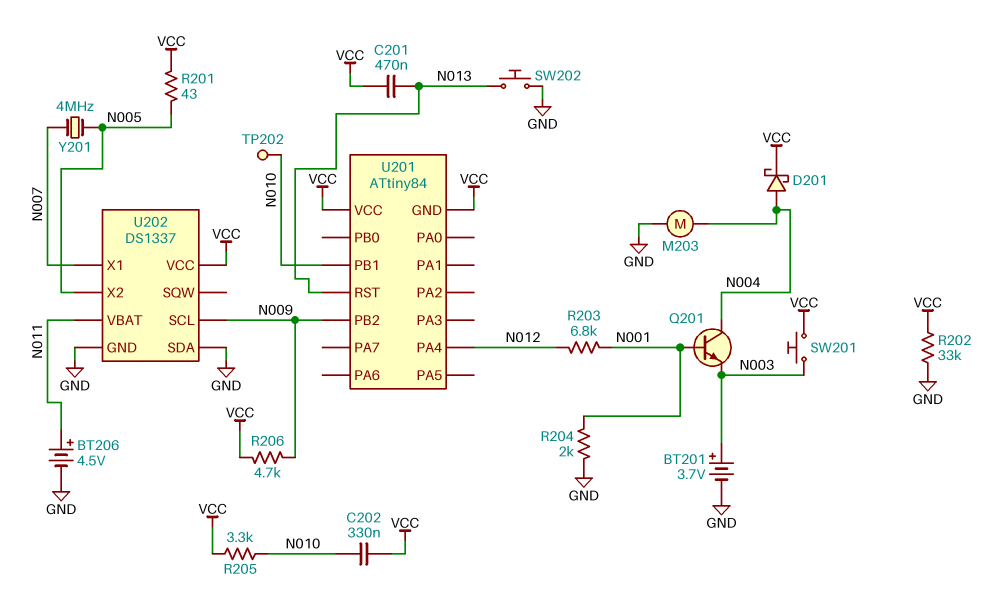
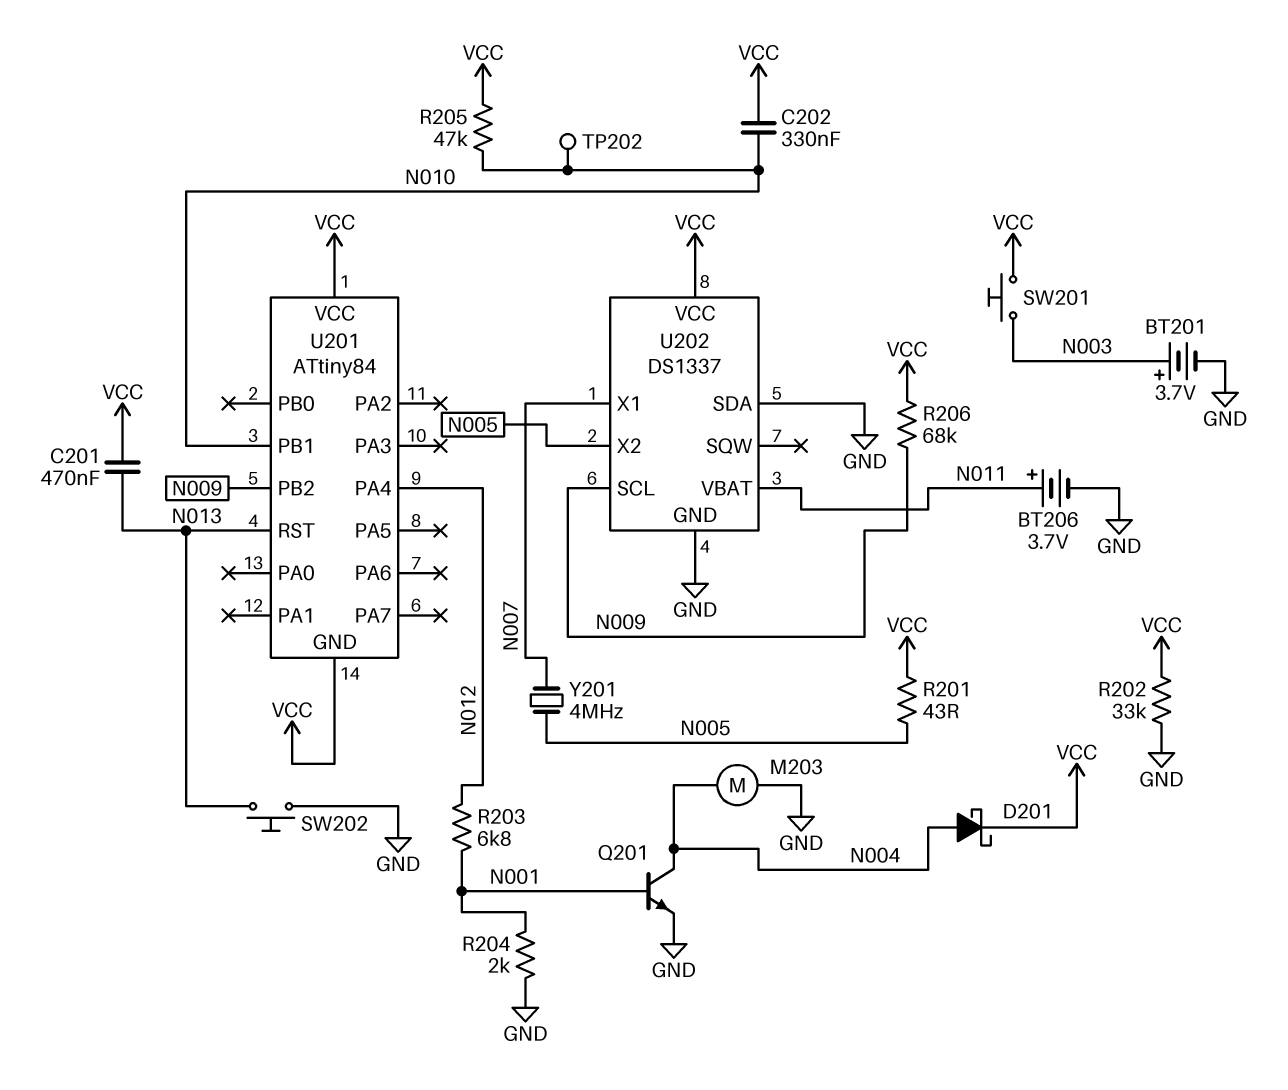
BT206: 4.5V (plus N011, minus GND) -> 3.7V (plus N011, minus GND)
Q201: NPN (B N001, C N004, E N003) -> NPN (B N001, C N004, E GND)
R205: 3.3k (N010, VCC) -> 47k (N010, VCC)
R206: 4.7k (N009, VCC) -> 68k (N009, VCC)

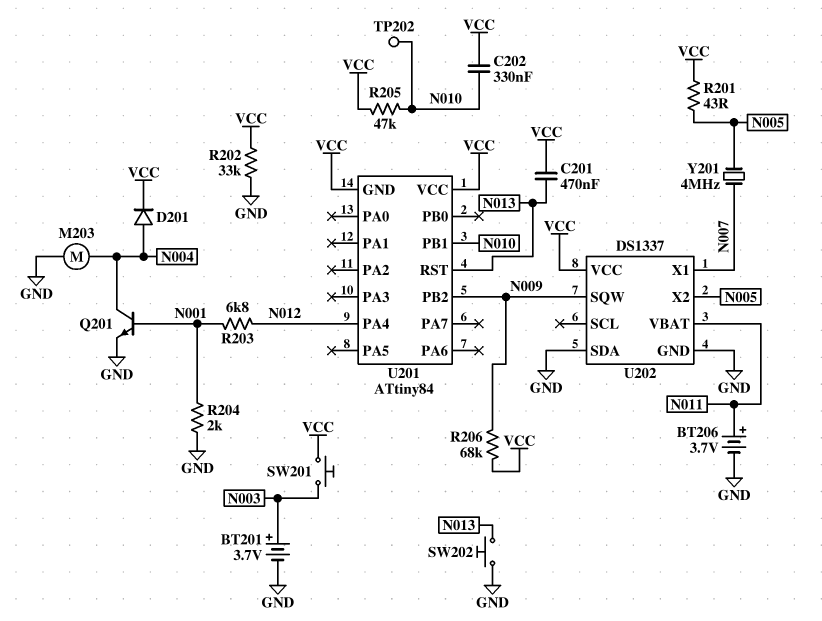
D201: schottky (A N004, K VCC) -> diode (A N004, K VCC)
U202 pin SCL: N009 -> none
U202 pin SQW: none -> N009

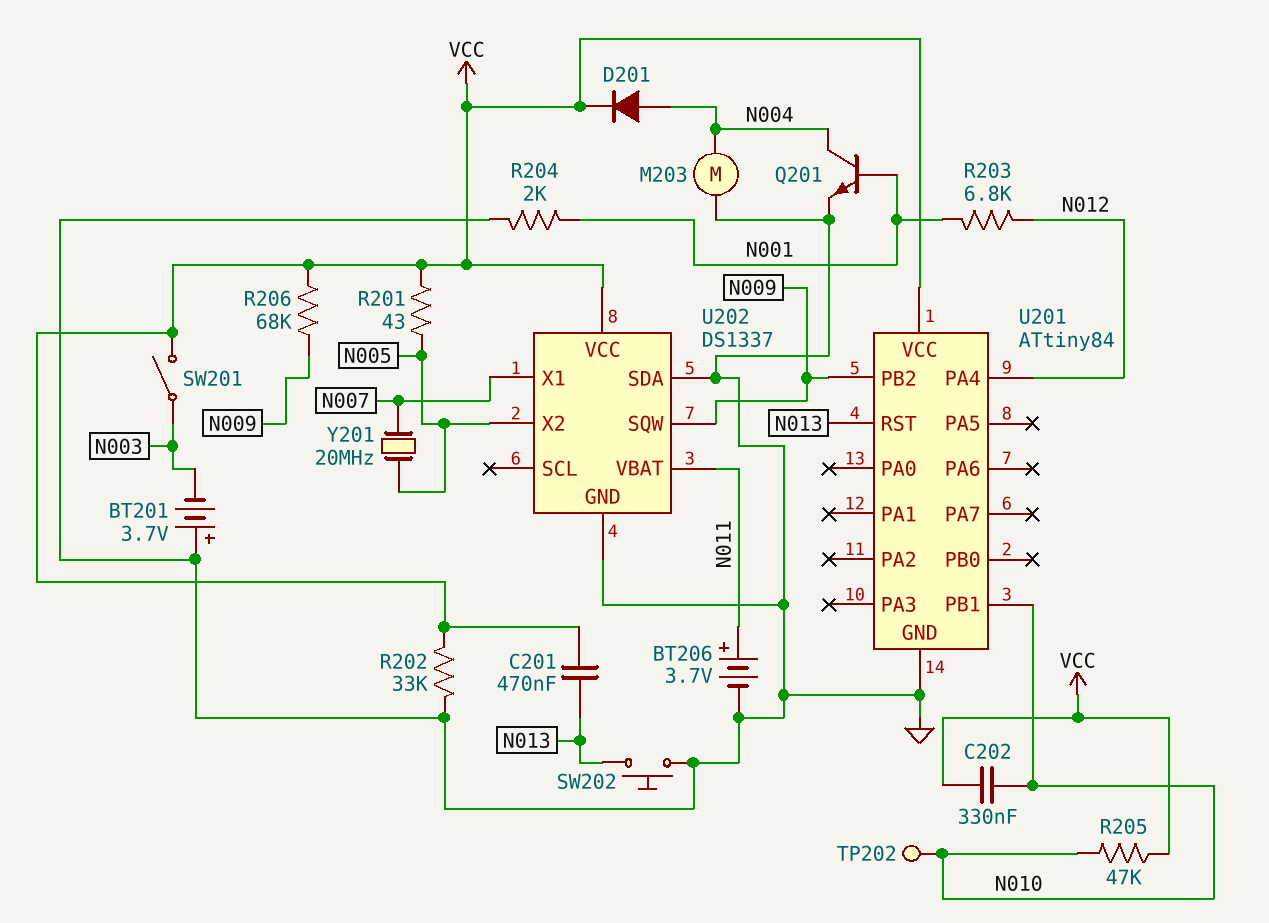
BT201: 3.7V (plus N003, minus GND) -> 3.7V (plus GND, minus N003)
SW201: button (N003, VCC) -> switch (N003, VCC)
U201 pin GND: VCC -> GND
Y201: 4MHz (N005, N007) -> 20MHz (N005, N007)

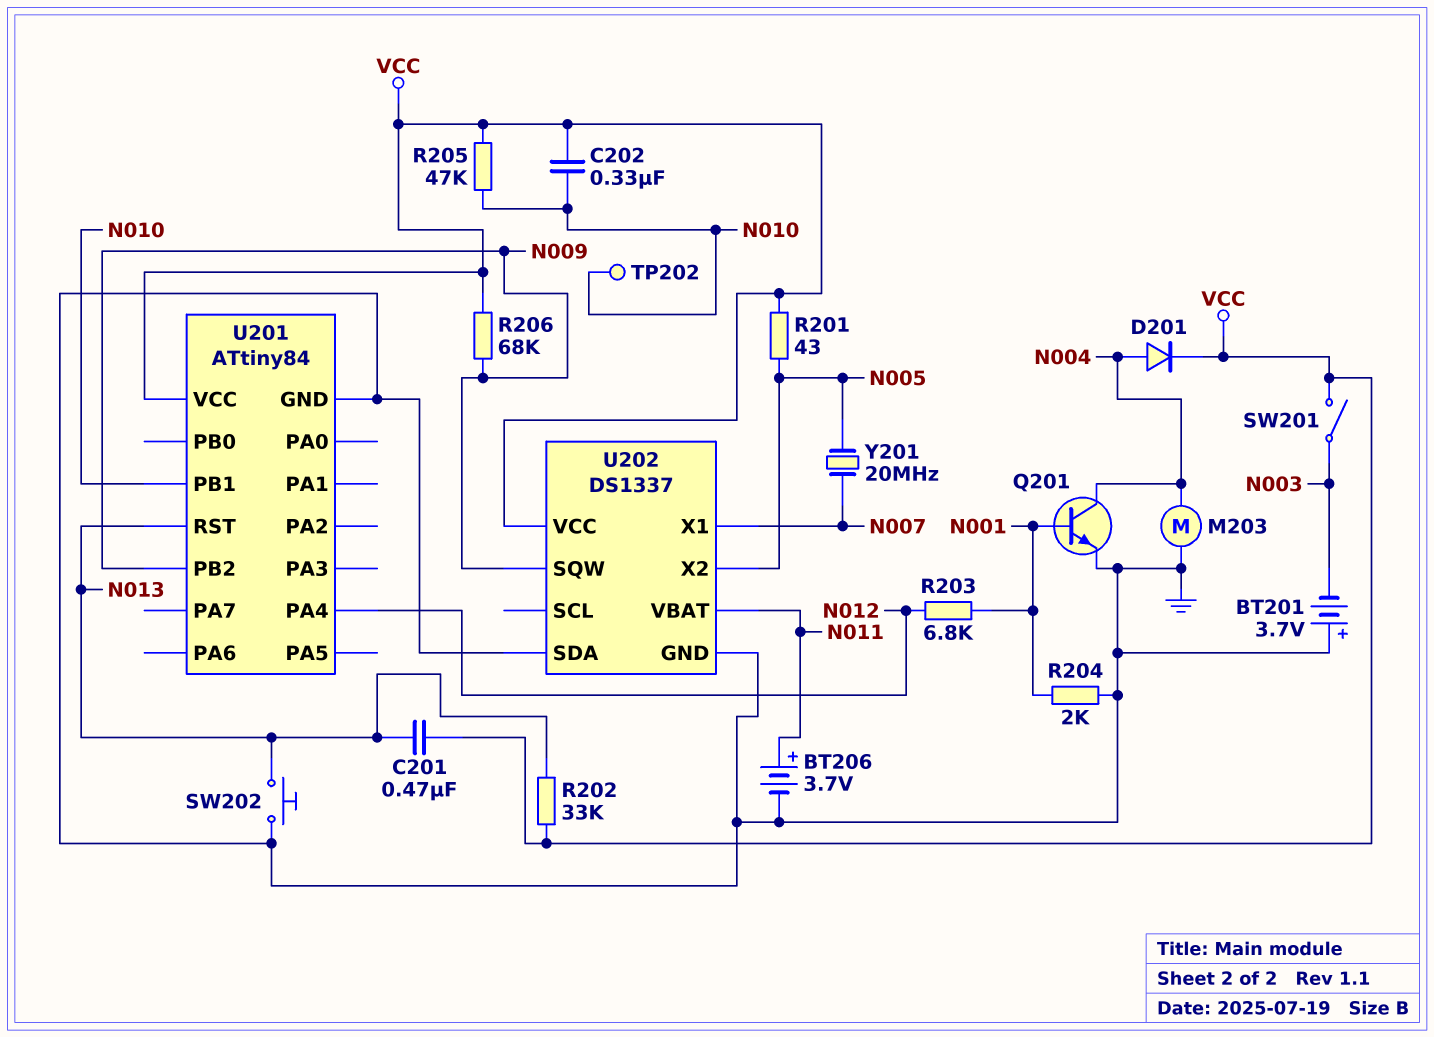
R202: 33k (GND, VCC) -> 33k (N013, VCC)

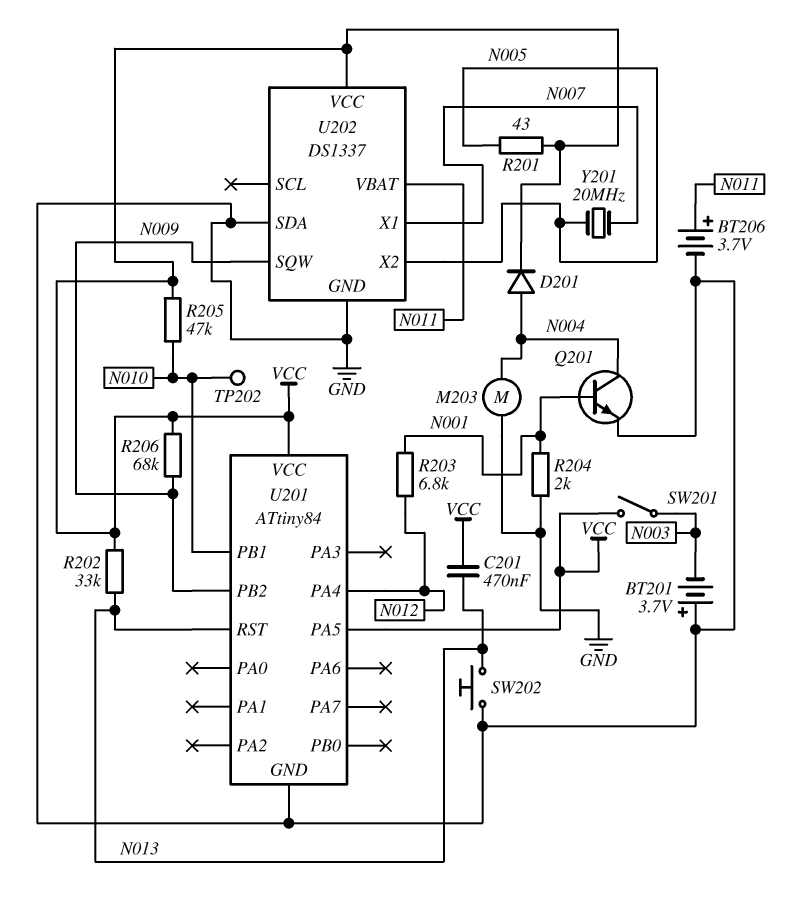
C202: 330nF (N010, VCC) -> none
U201 pin PA5: none -> VCC

